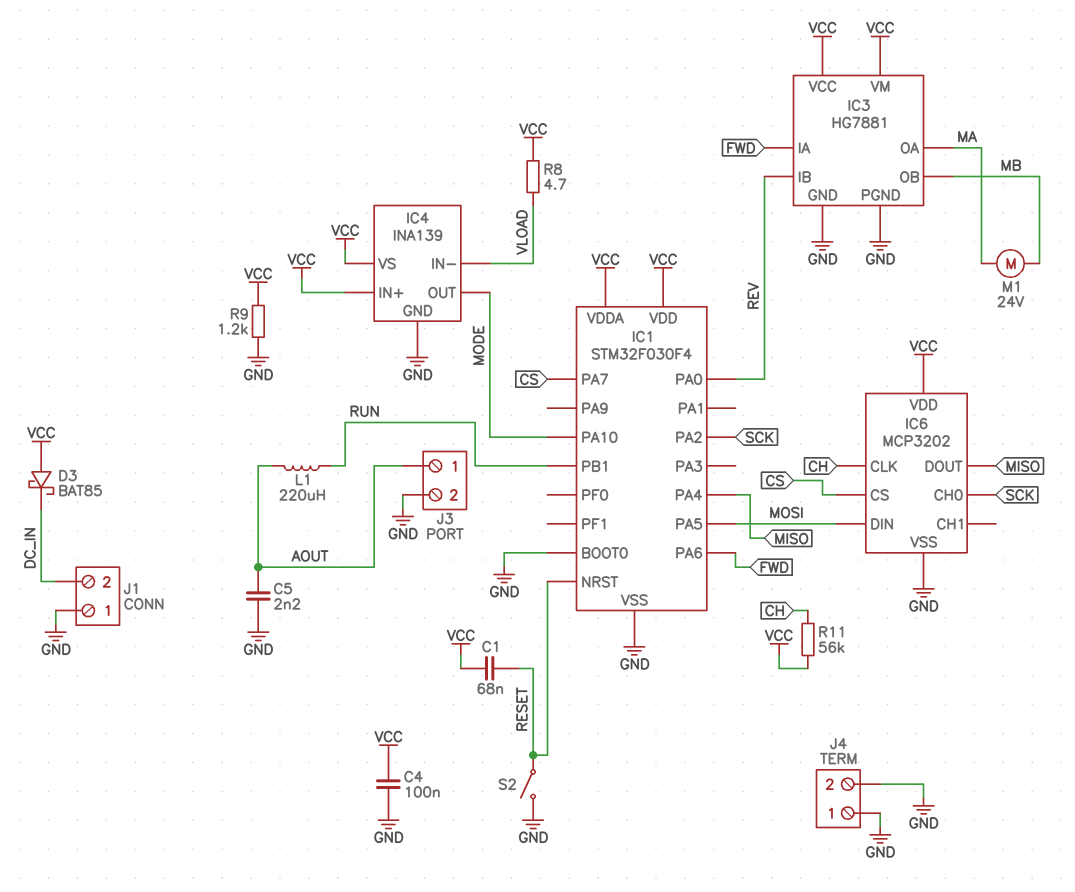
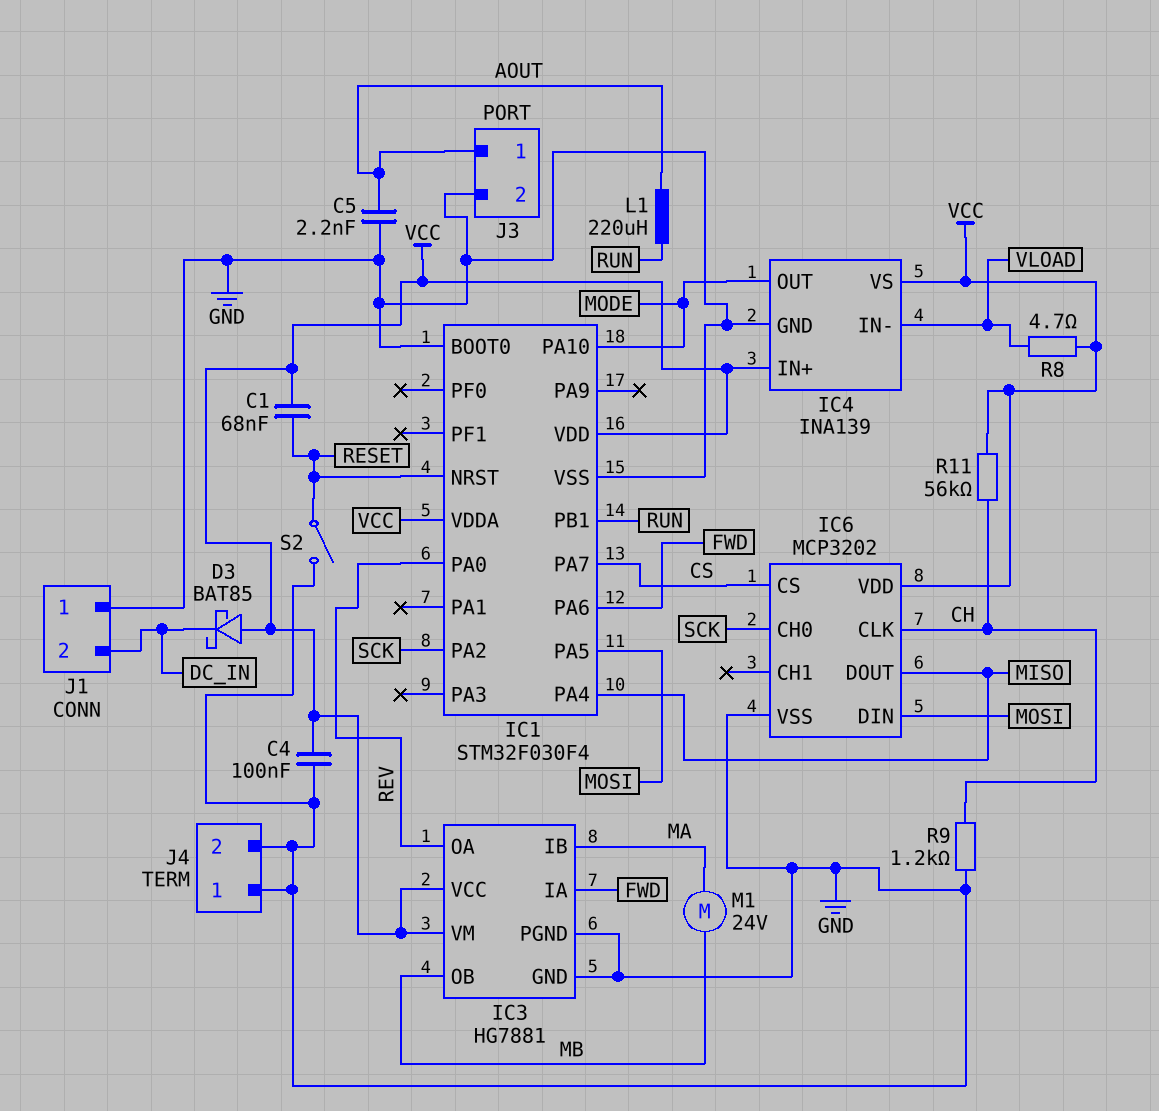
IC3 pin IB: REV -> MA
IC3 pin OA: MA -> REV
R9: 1.2k (GND, VCC) -> 1.2k (CH, GND)

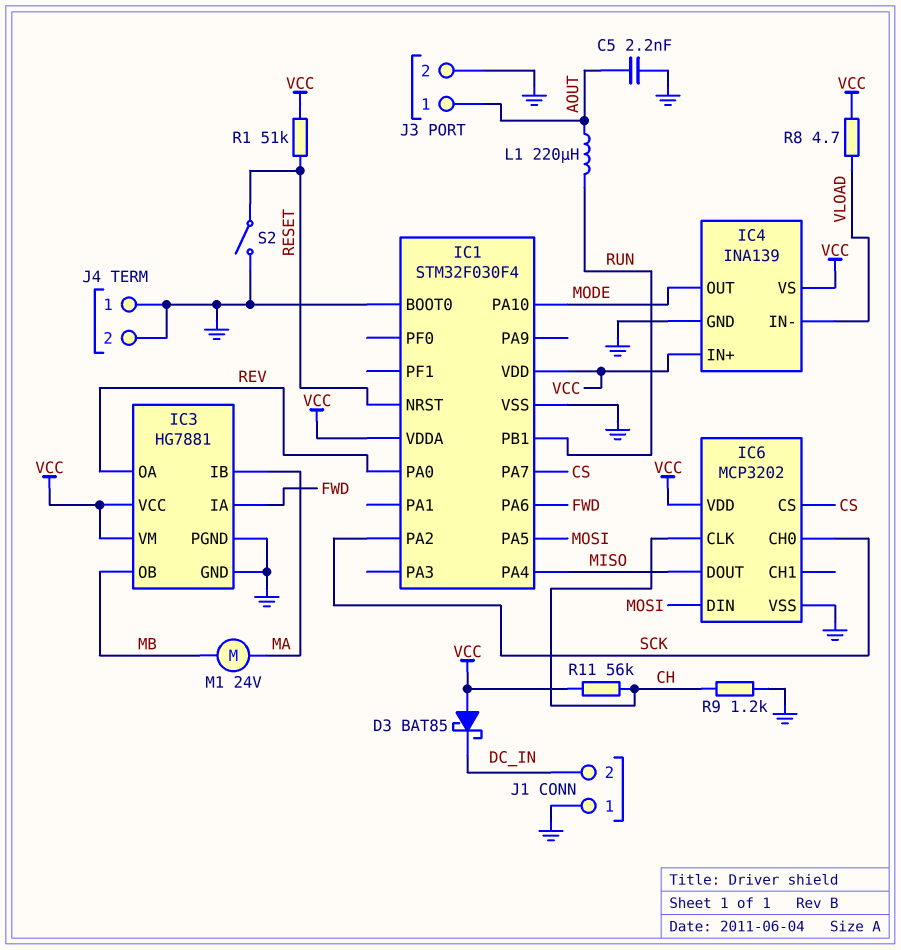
C1: 68nF (RESET, VCC) -> none
C4: 100nF (GND, VCC) -> none
R1: none -> 51k (RESET, VCC)

